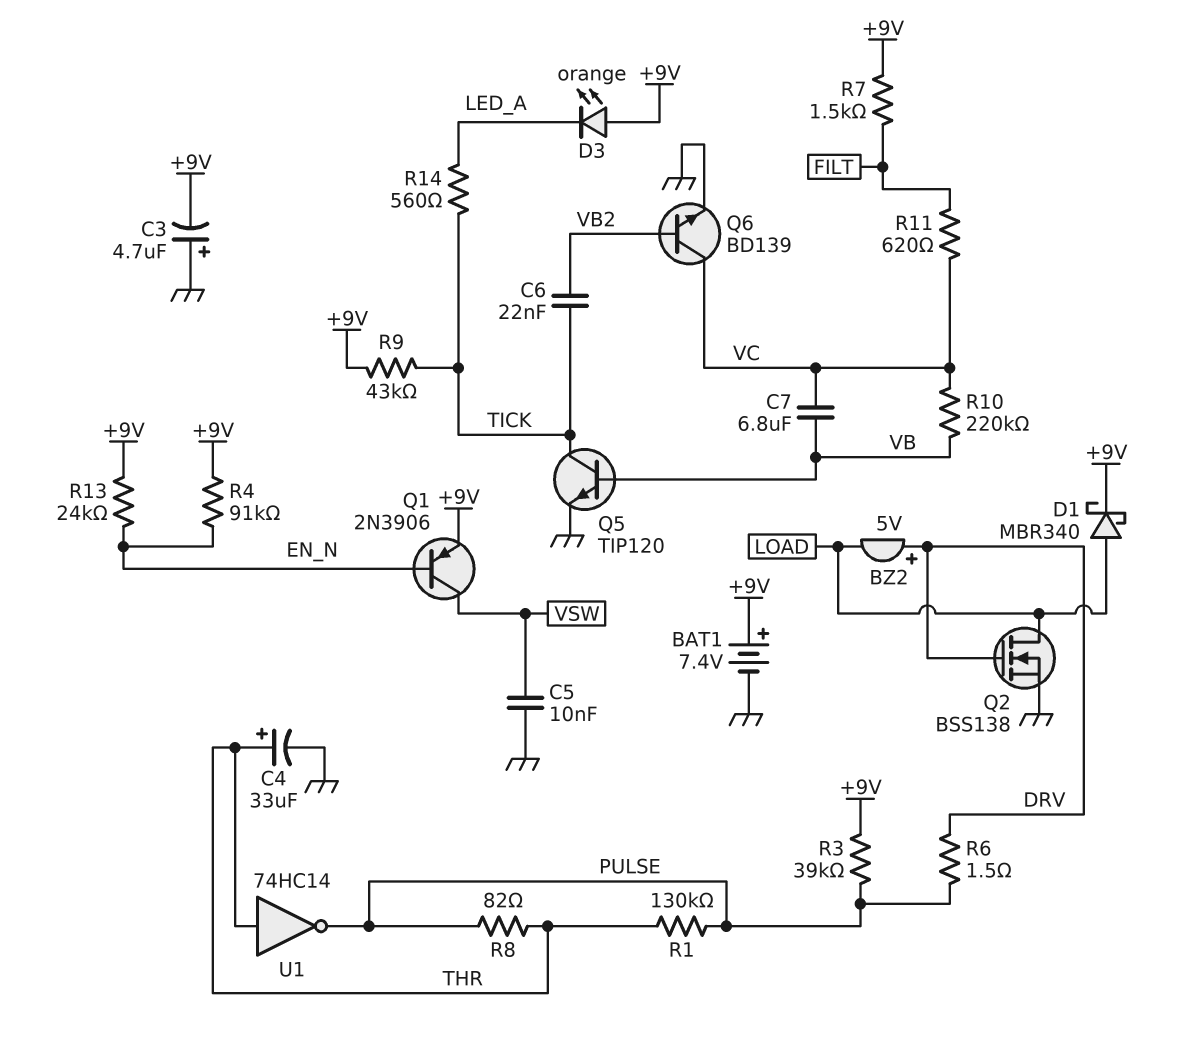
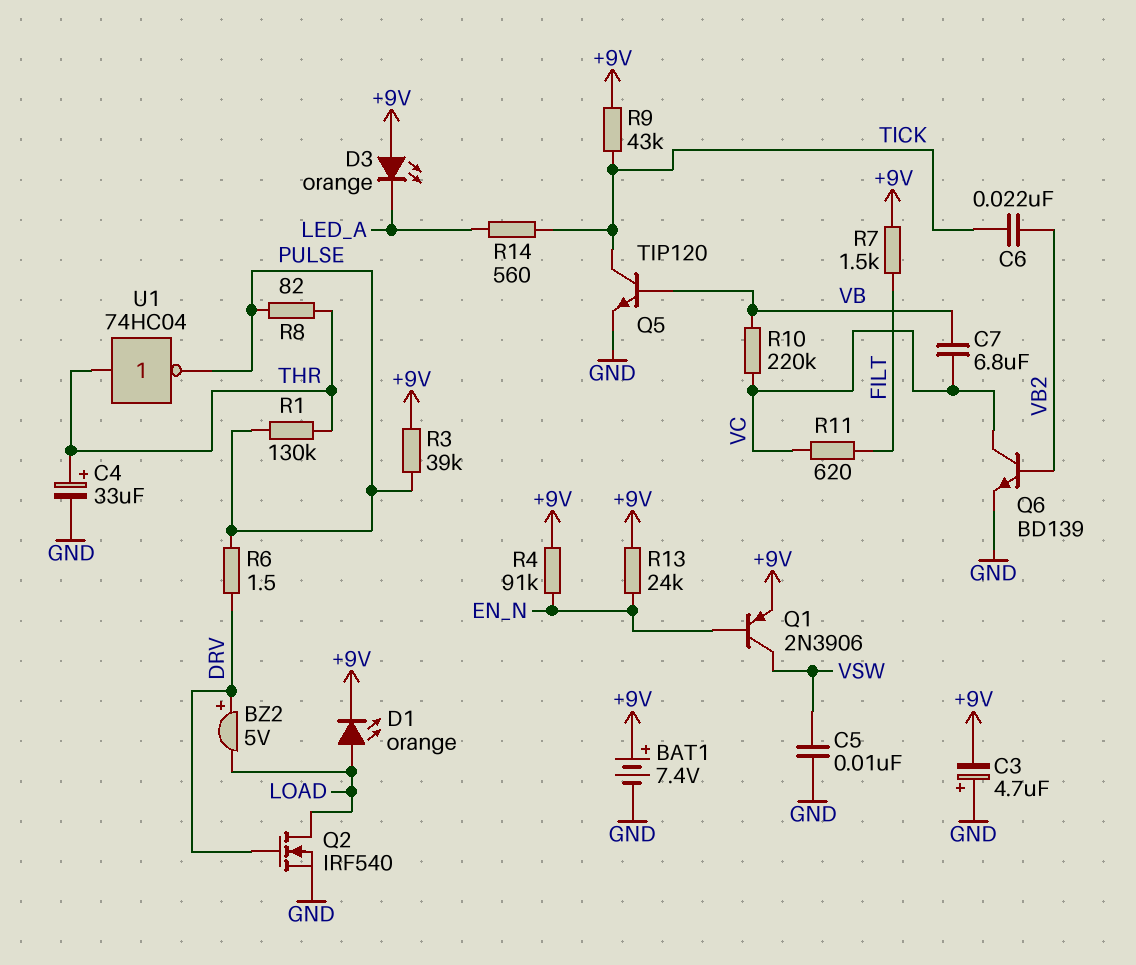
D1: schottky MBR340 (A LOAD, K +9V) -> LED orange (A LOAD, K +9V)
Q2: NMOS BSS138 (G DRV, D LOAD, S GND) -> NMOS IRF540 (G DRV, D LOAD, S GND)
U1: NOT 74HC14 (in THR, out PULSE) -> NOT 74HC04 (in THR, out PULSE)

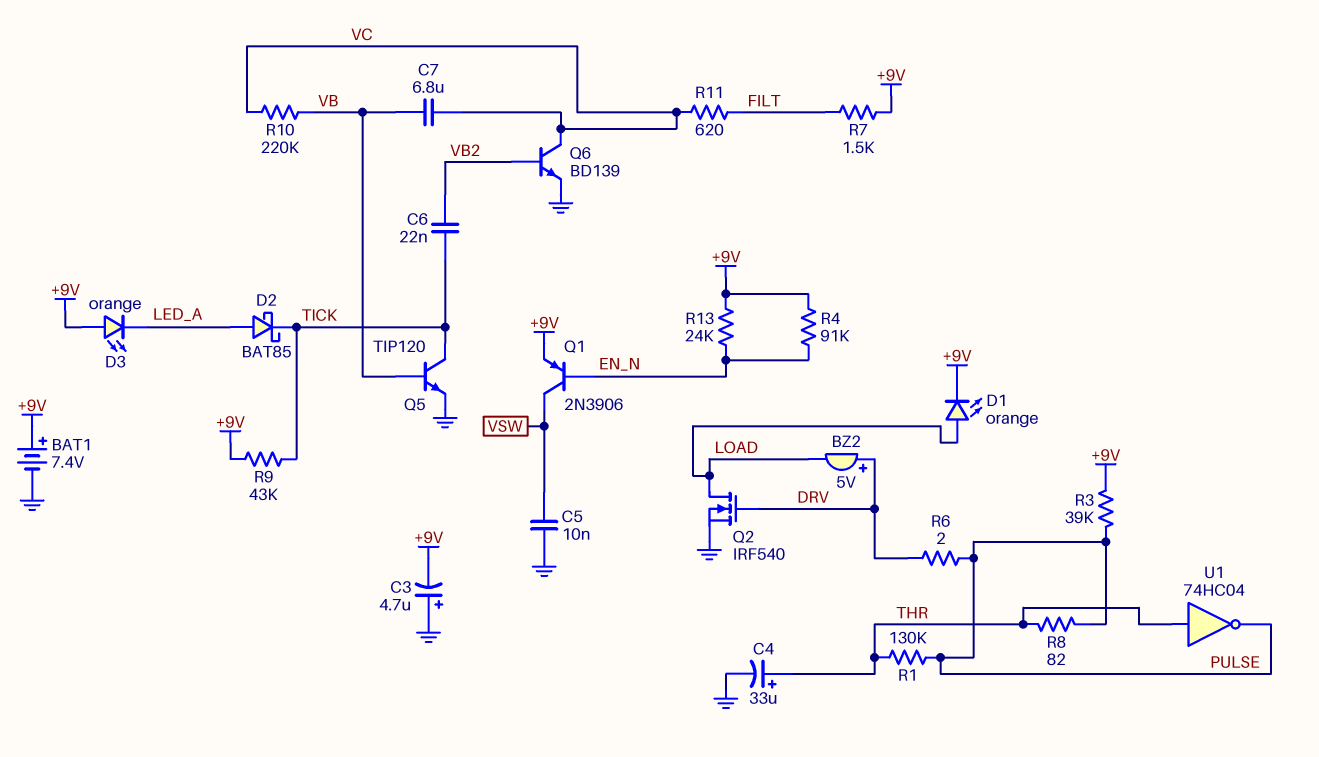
D2: none -> schottky BAT85 (A LED_A, K TICK)
R6: 1.5 (DRV, PULSE) -> 2 (DRV, PULSE)
R14: 560 (LED_A, TICK) -> none

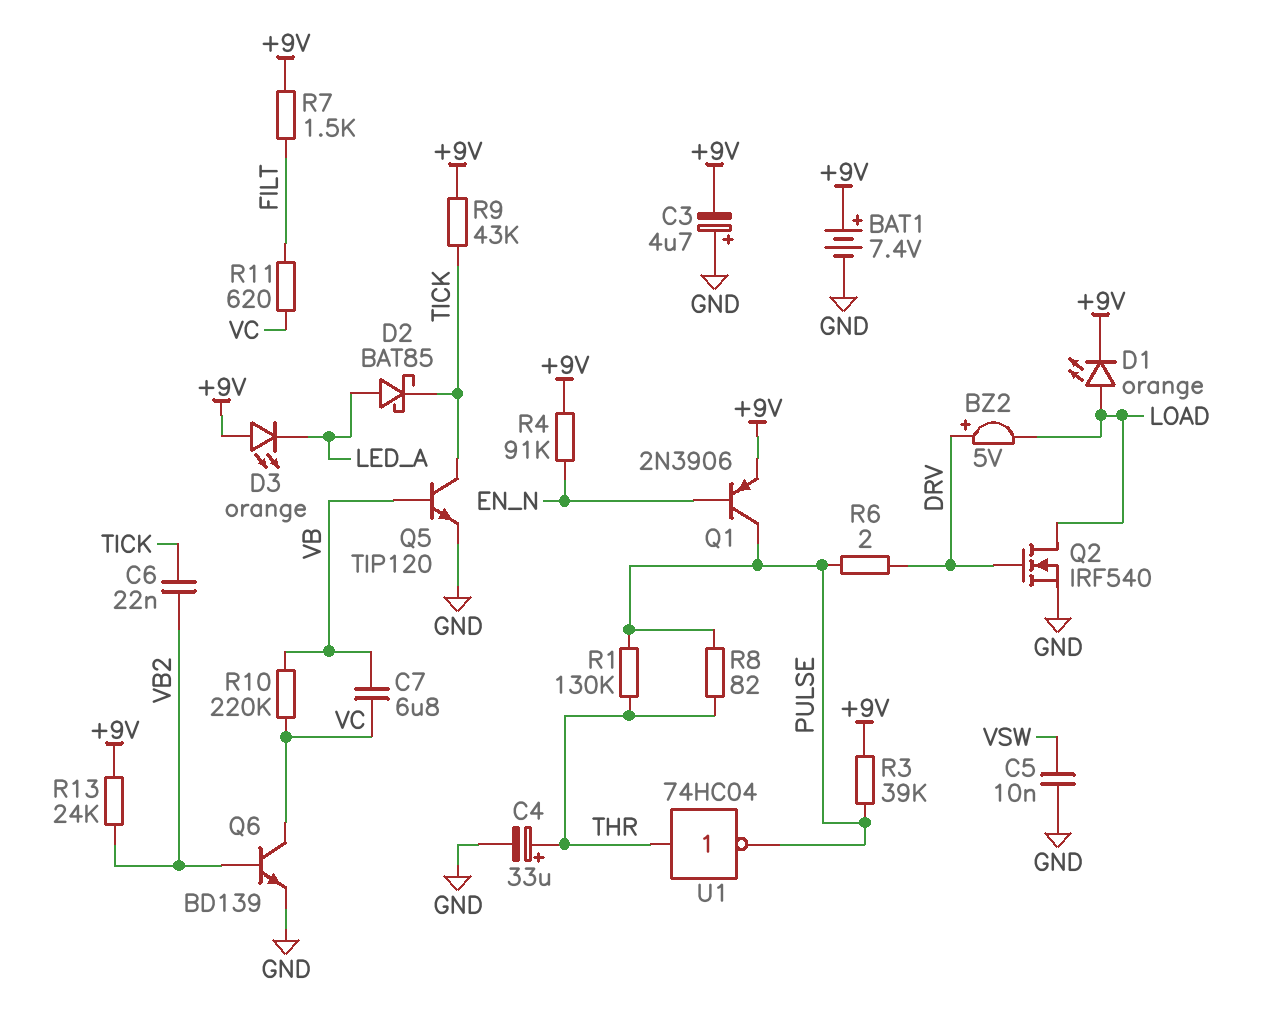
Q1: PNP 2N3906 (B EN_N, C VSW, E +9V) -> PNP 2N3906 (B EN_N, C PULSE, E +9V)
R13: 24k (+9V, EN_N) -> 24k (+9V, VB2)

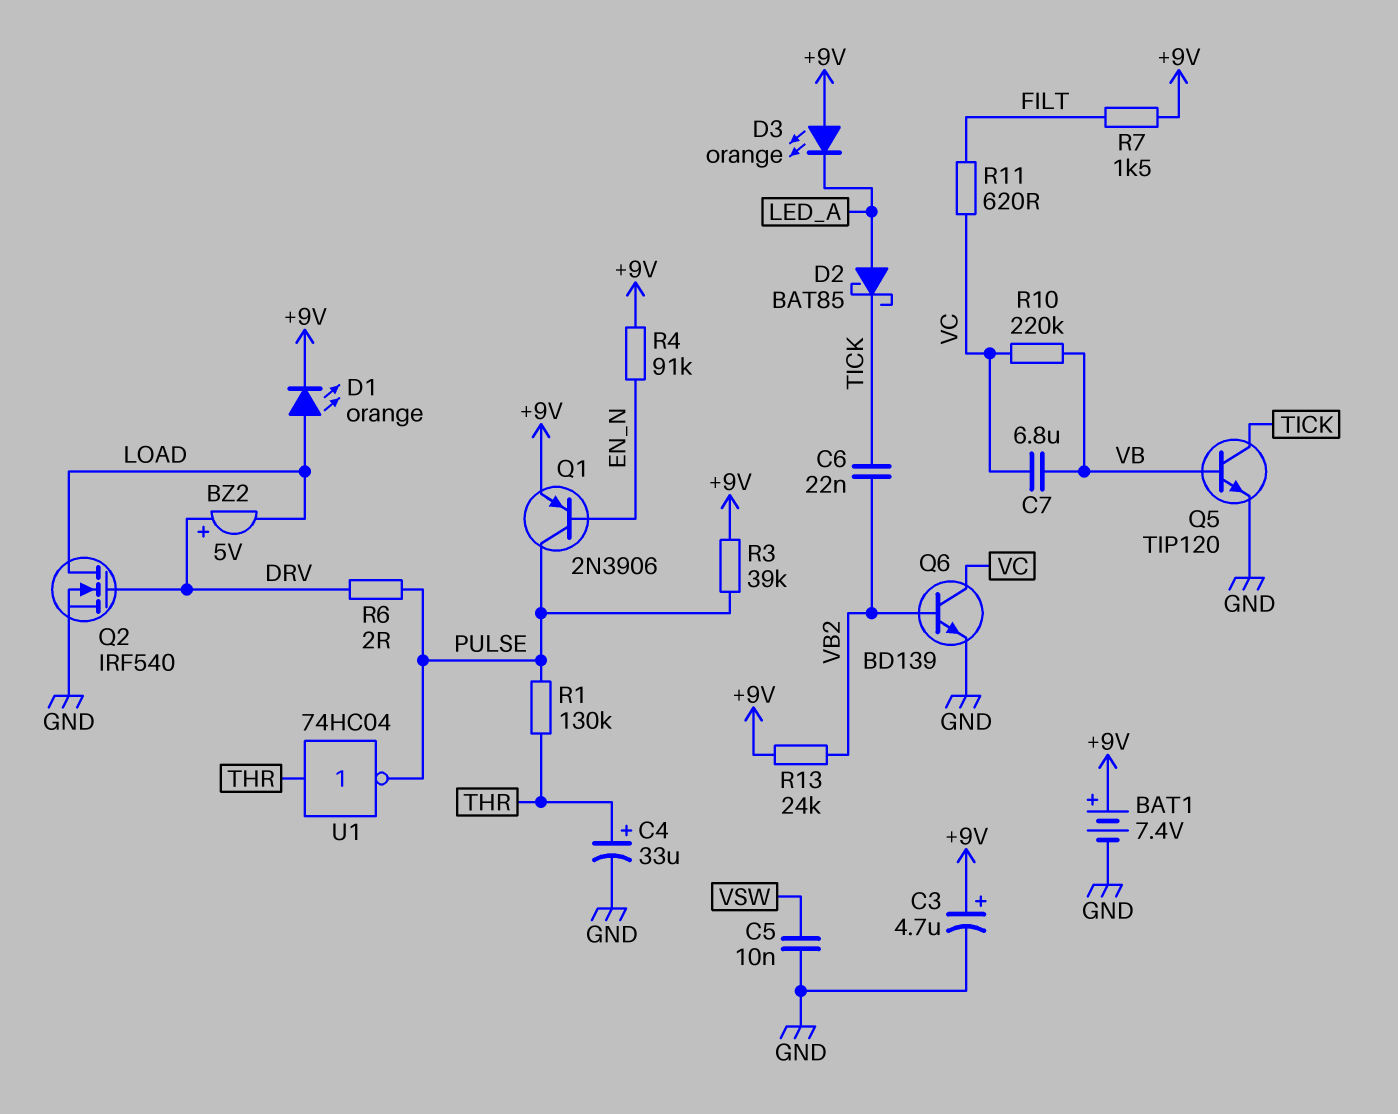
C3: 4.7uF (plus GND, minus +9V) -> 4.7uF (plus +9V, minus GND)
R8: 82 (PULSE, THR) -> none
R9: 43k (+9V, TICK) -> none

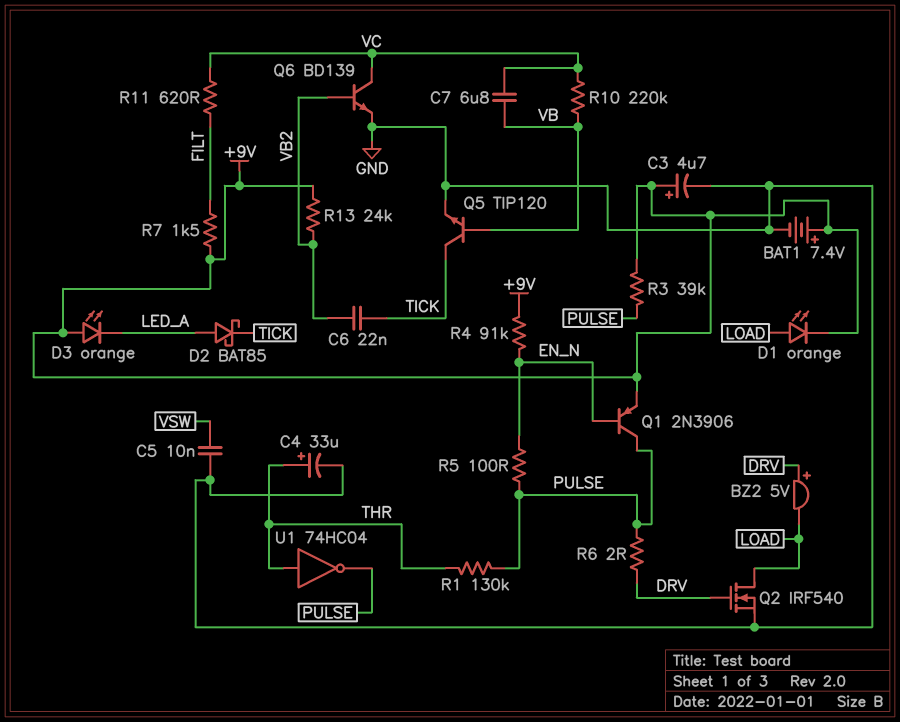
R5: none -> 100 (EN_N, PULSE)

